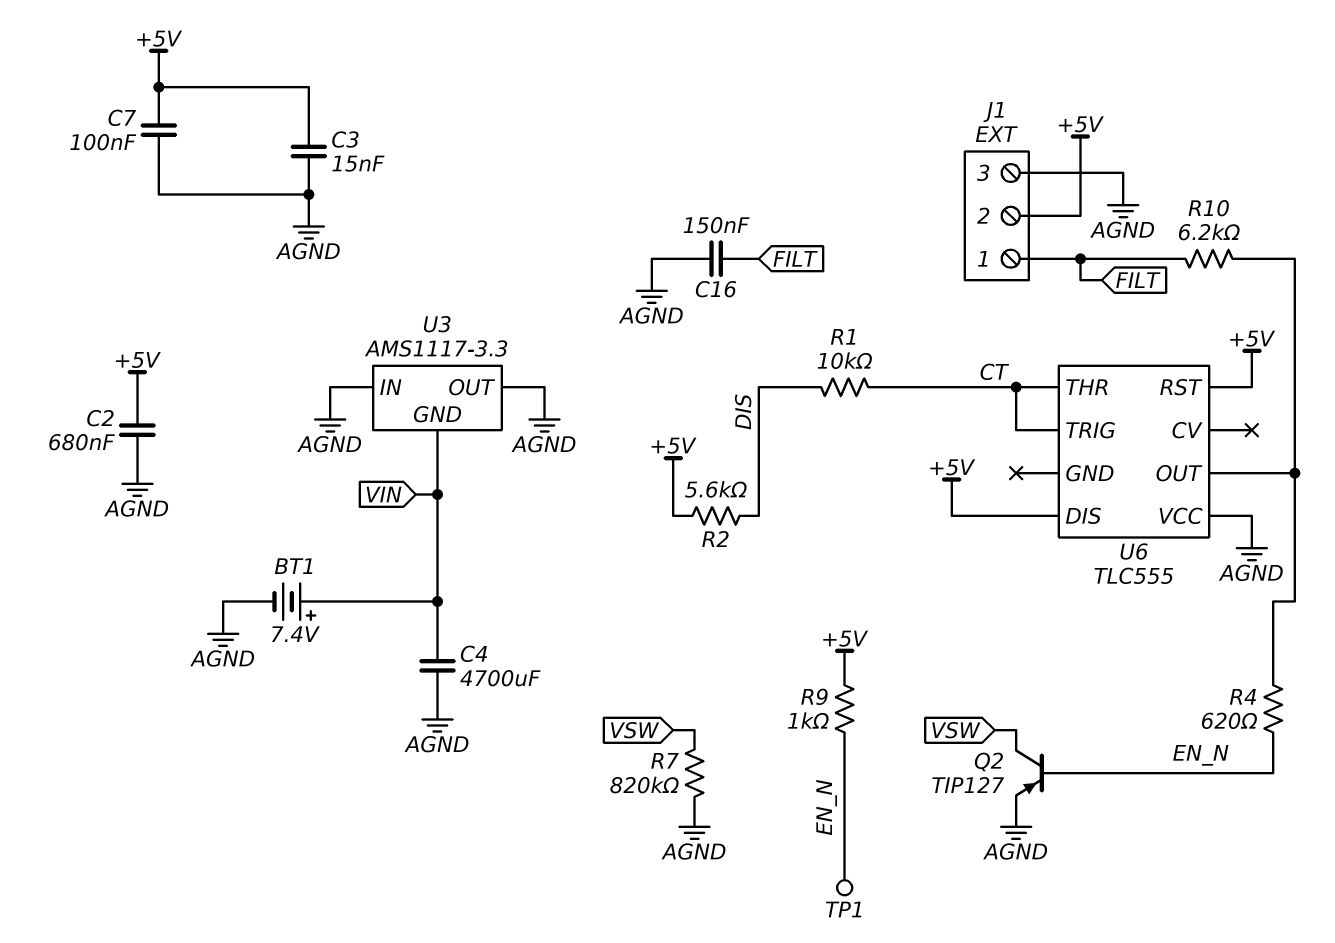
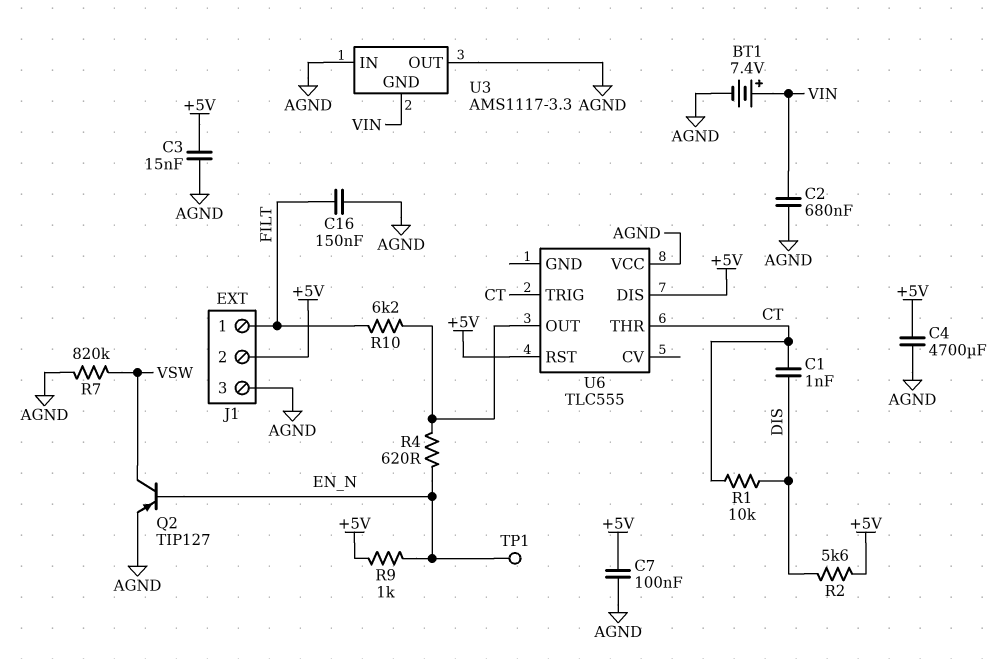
C1: none -> 1nF (CT, DIS)
C2: 680nF (+5V, AGND) -> 680nF (AGND, VIN)
C4: 4700uF (AGND, VIN) -> 4700uF (+5V, AGND)

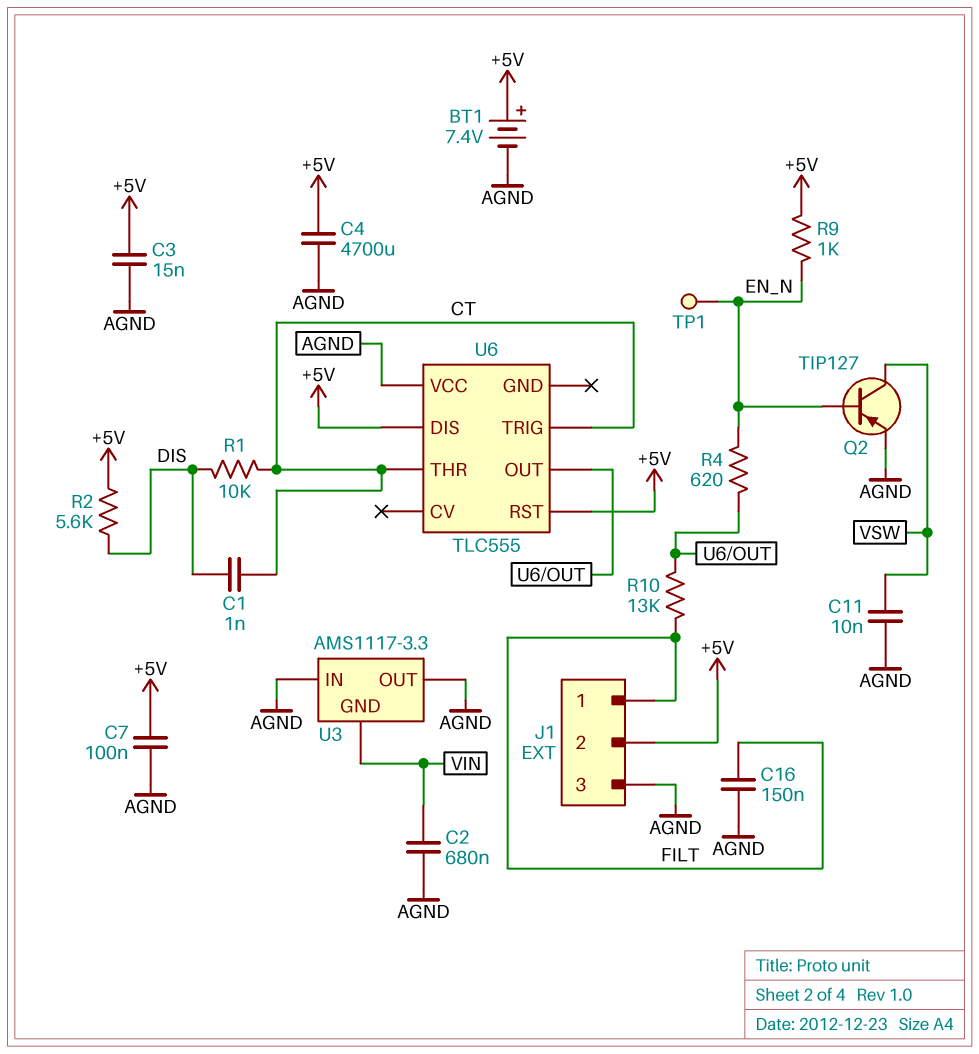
BT1: 7.4V (plus VIN, minus AGND) -> 7.4V (plus +5V, minus AGND)
C11: none -> 10nF (AGND, VSW)
R7: 820k (AGND, VSW) -> none
R10: 6.2k (FILT, U6/OUT) -> 13k (FILT, U6/OUT)

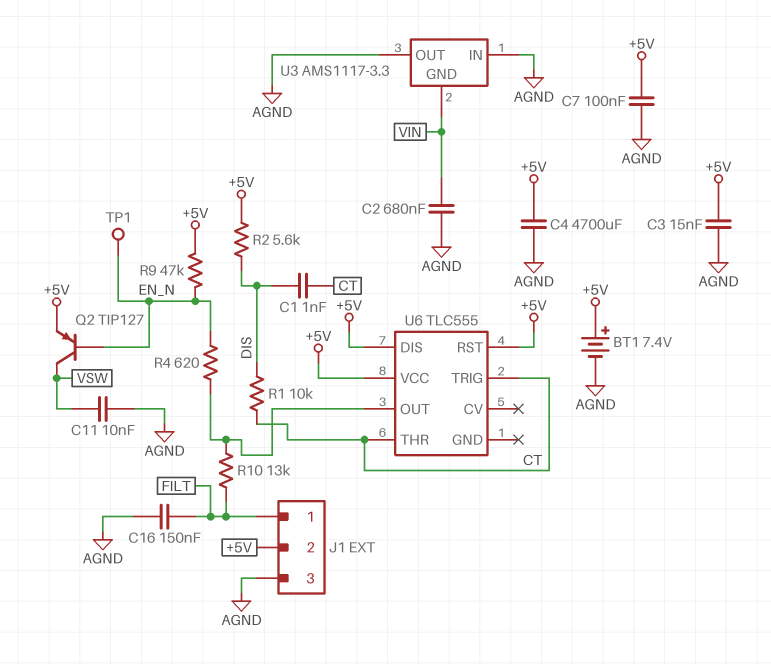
Q2: PNP TIP127 (B EN_N, C VSW, E AGND) -> PNP TIP127 (B EN_N, C VSW, E +5V)
R9: 1k (+5V, EN_N) -> 47k (+5V, EN_N)
U6 pin VCC: AGND -> +5V

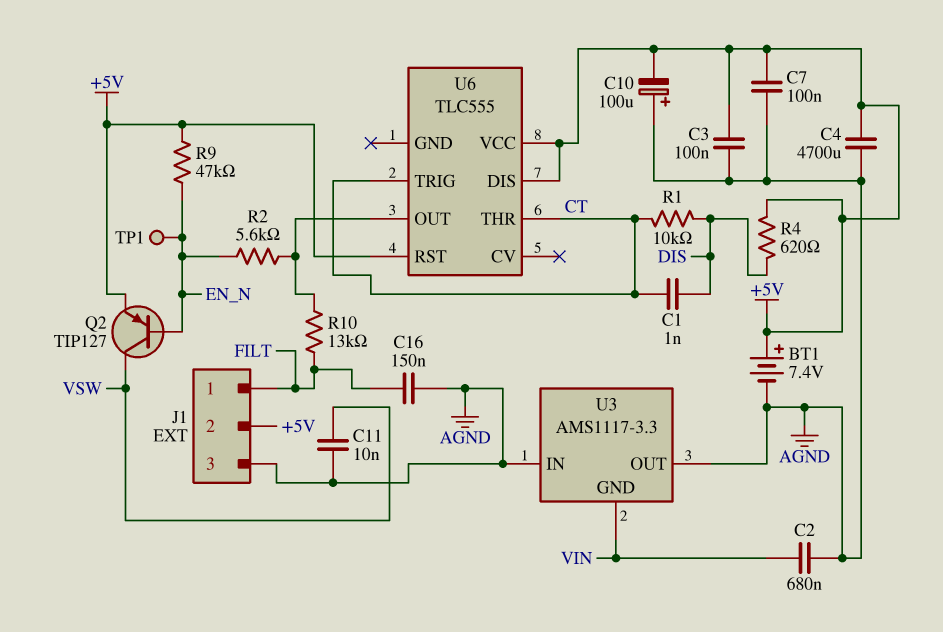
C3: 15nF (+5V, AGND) -> 100nF (+5V, AGND)
C10: none -> 100uF (plus AGND, minus +5V)
R2: 5.6k (+5V, DIS) -> 5.6k (EN_N, U6/OUT)
R4: 620 (EN_N, U6/OUT) -> 620 (+5V, DIS)

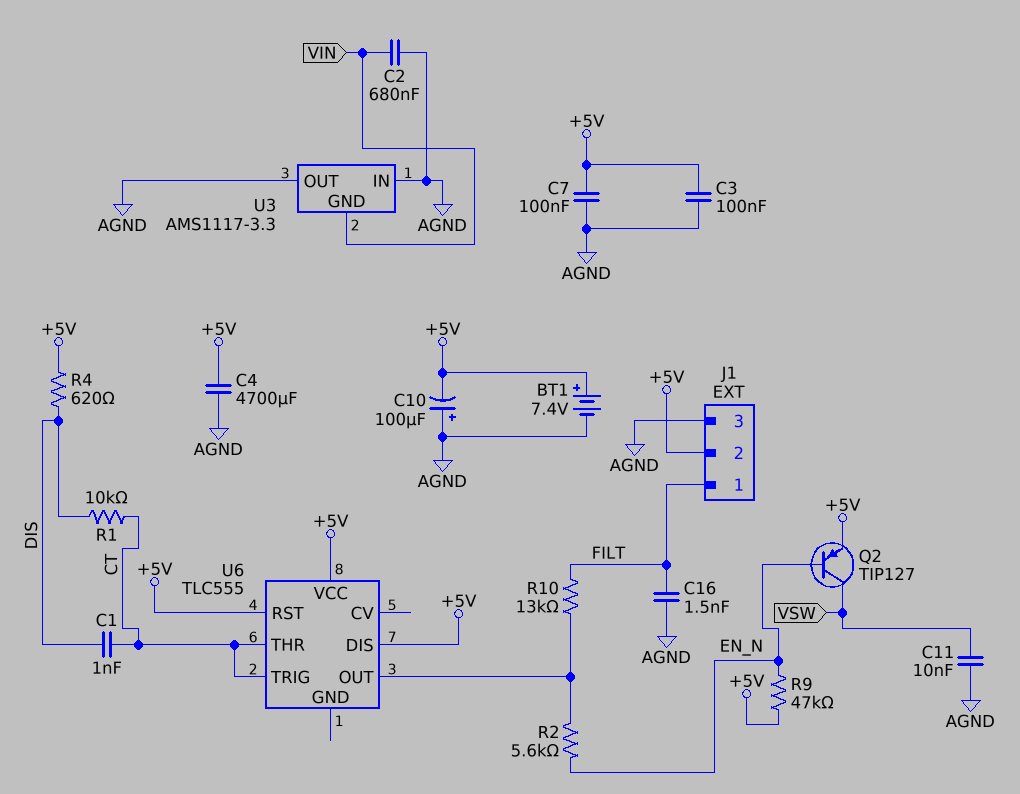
C16: 150nF (AGND, FILT) -> 1.5nF (AGND, FILT)
TP1: test point (EN_N) -> none

